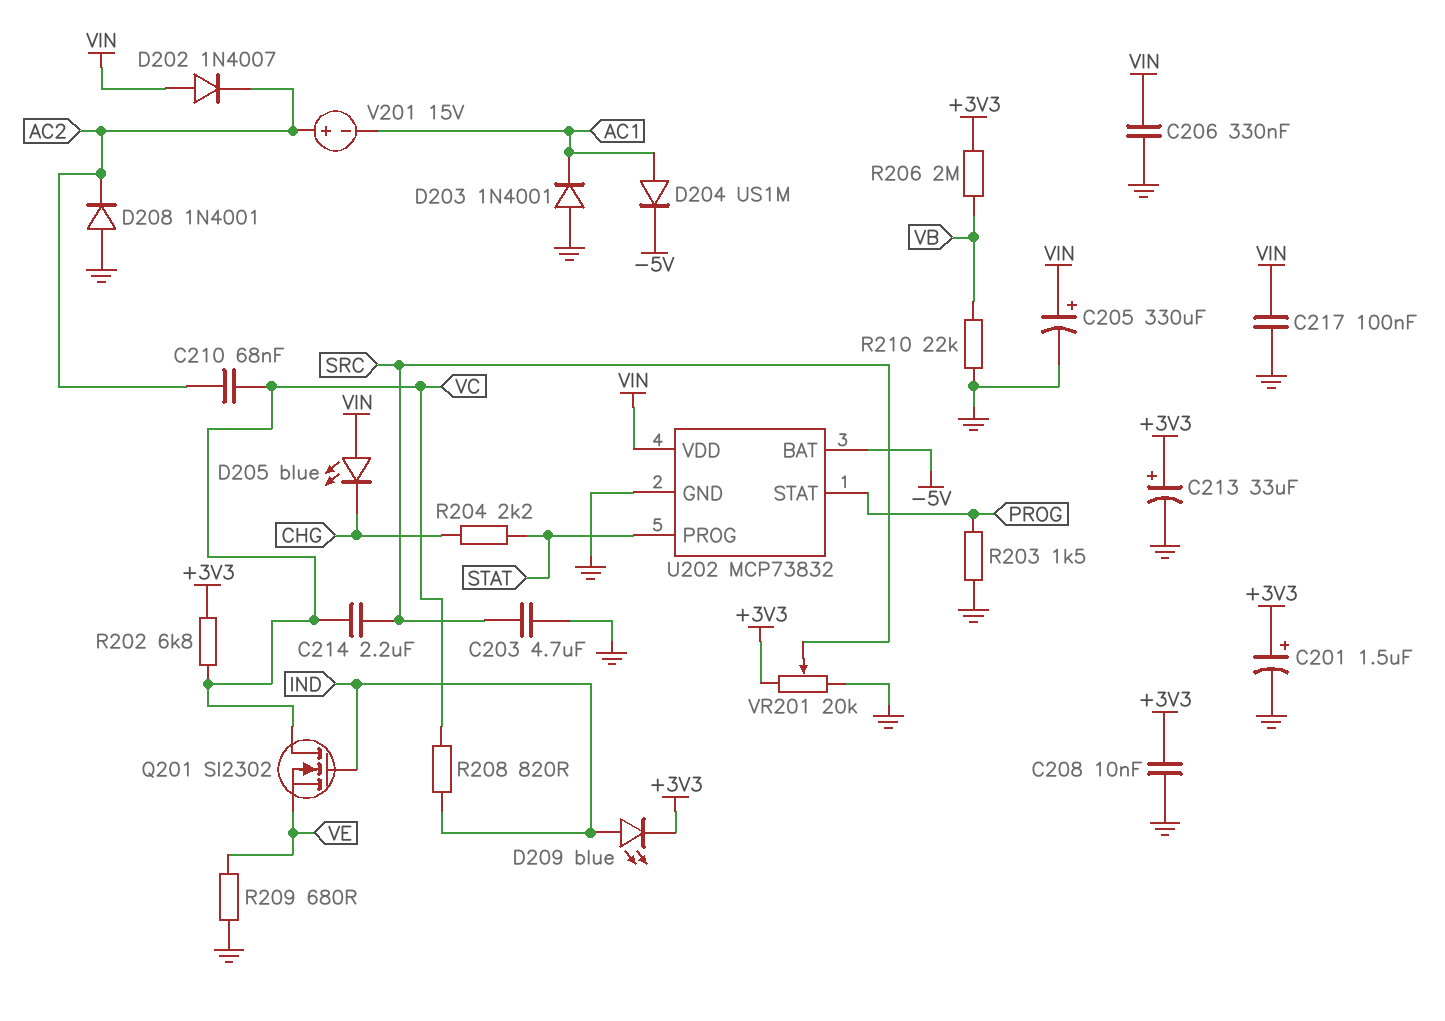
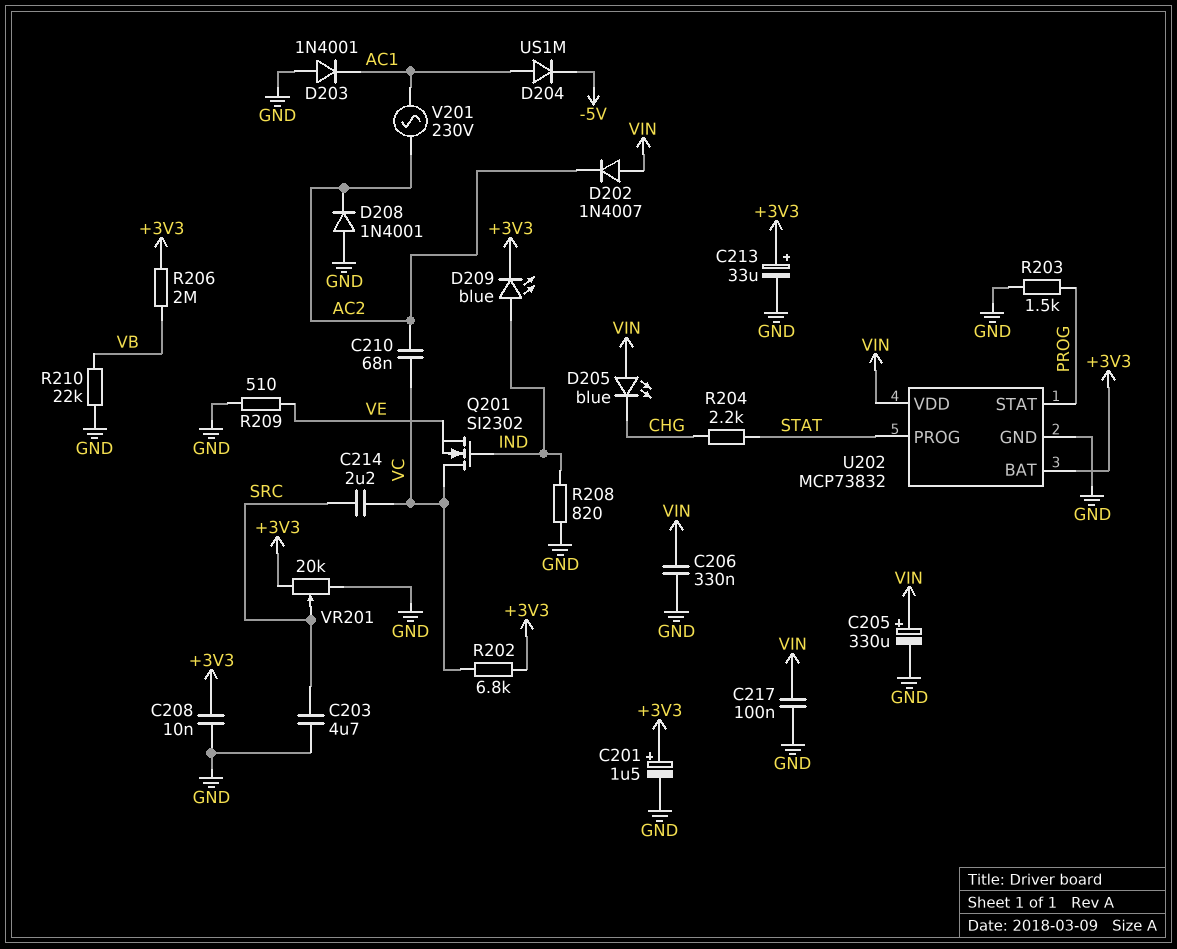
R208: 820 (IND, VC) -> 820 (GND, IND)
R209: 680 (GND, VE) -> 510 (GND, VE)
U202 pin BAT: -5V -> +3V3
V201: 15V (plus AC2, minus AC1) -> AC 230V (AC1, AC2)

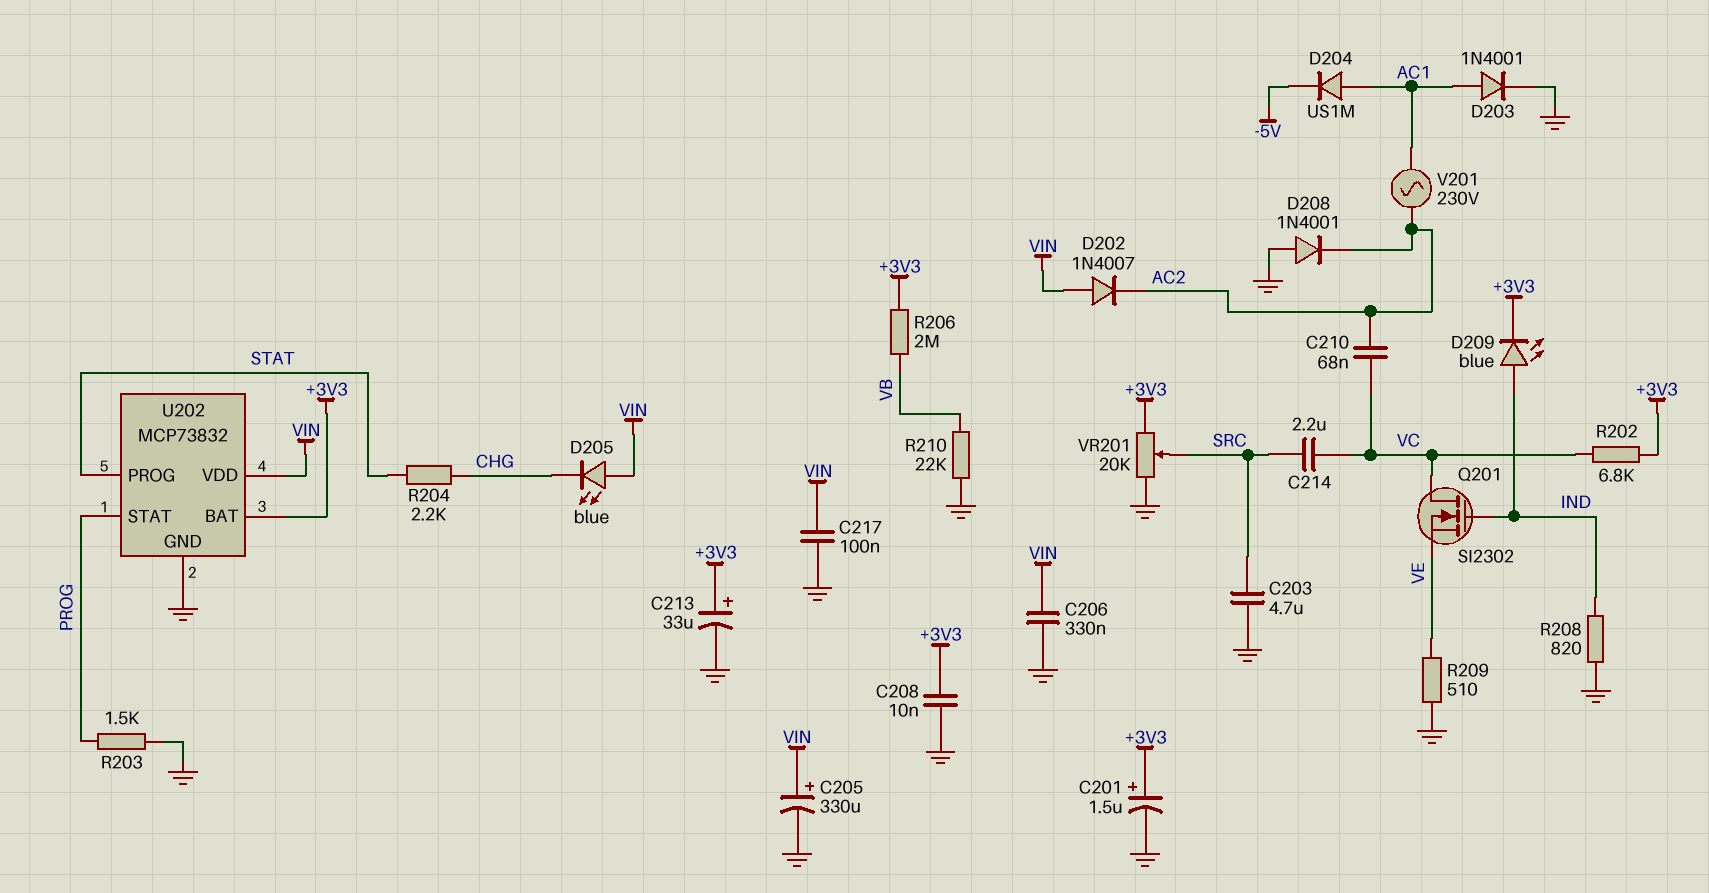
D203: diode 1N4001 (A GND, K AC1) -> diode 1N4001 (A AC1, K GND)

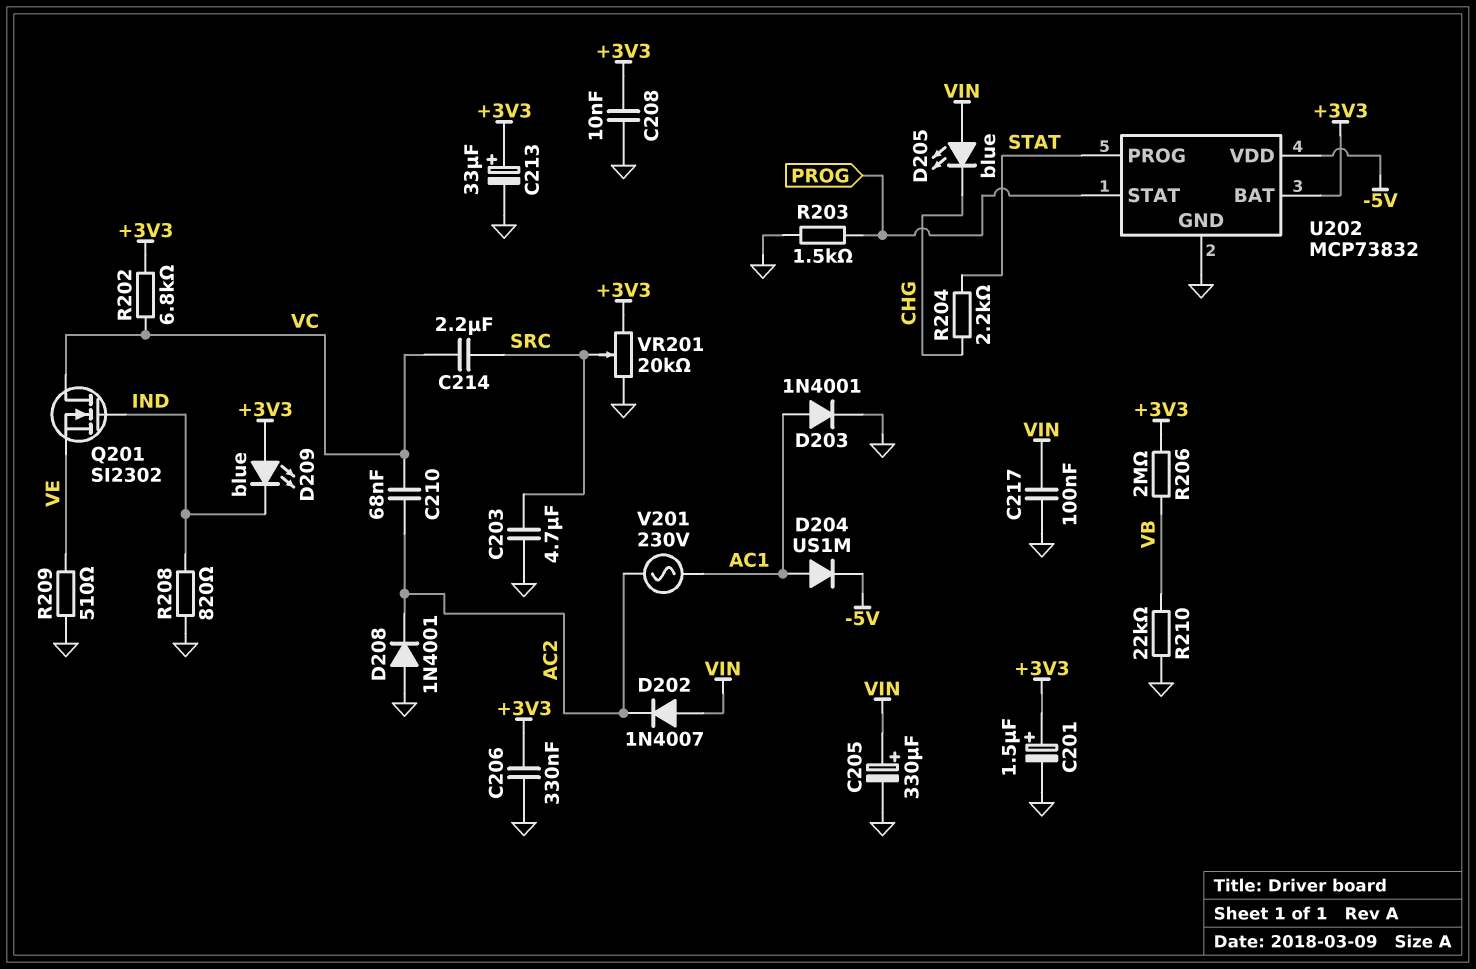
C206: 330nF (GND, VIN) -> 330nF (+3V3, GND)
D209: LED blue (A IND, K +3V3) -> LED blue (A +3V3, K IND)
U202 pin VDD: VIN -> -5V

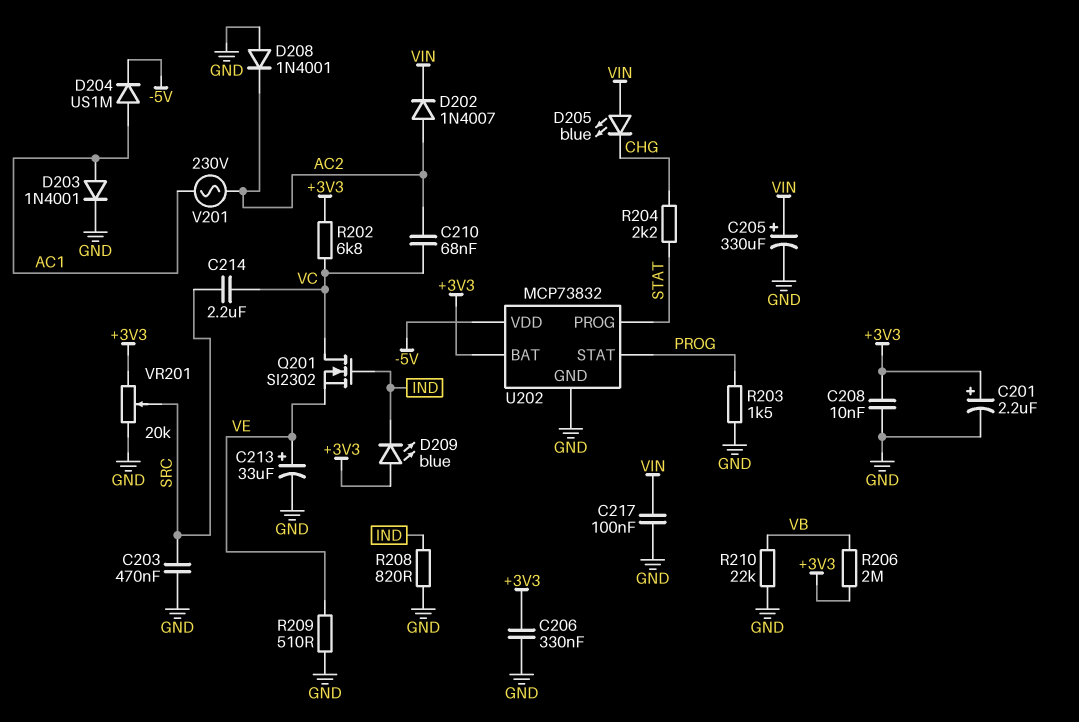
C201: 1.5uF (plus +3V3, minus GND) -> 2.2uF (plus +3V3, minus GND)
C203: 4.7uF (GND, SRC) -> 470nF (GND, SRC)
C213: 33uF (plus +3V3, minus GND) -> 33uF (plus VE, minus GND)
D202: diode 1N4007 (A VIN, K AC2) -> diode 1N4007 (A AC2, K VIN)

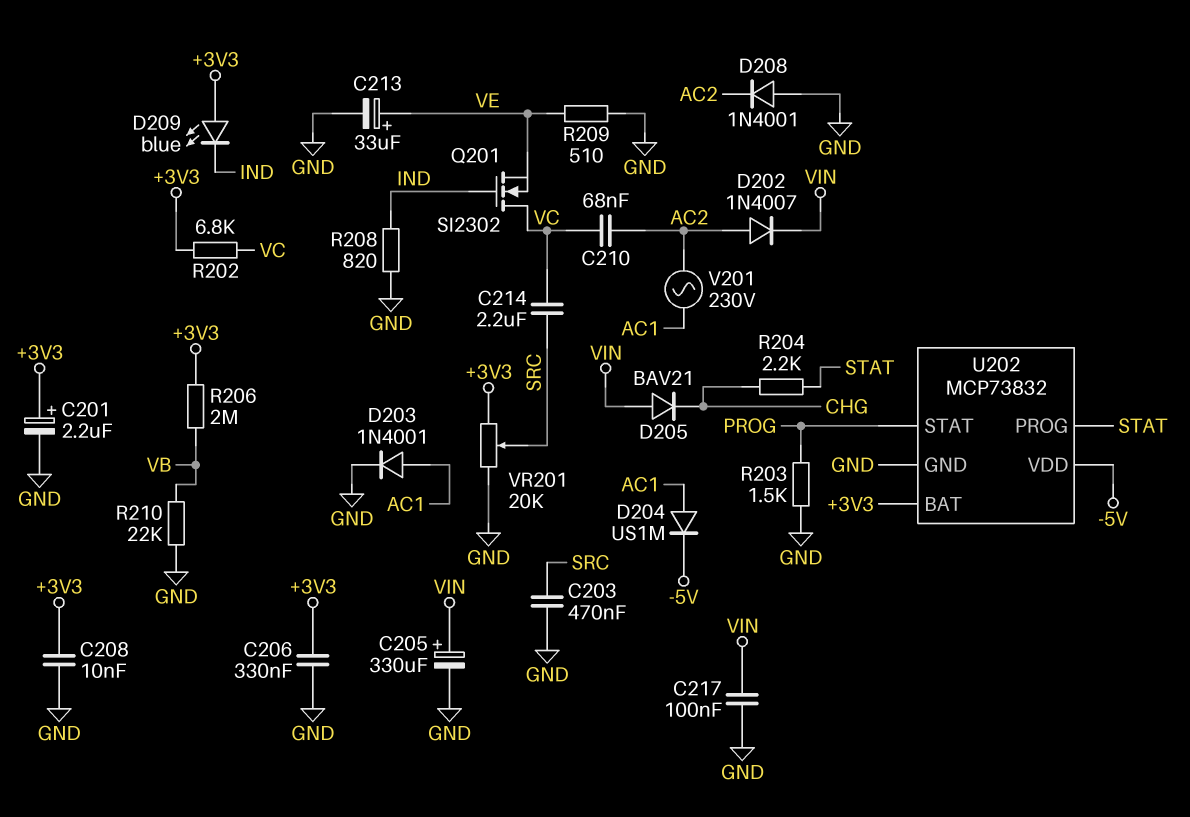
D205: LED blue (A VIN, K CHG) -> diode BAV21 (A VIN, K CHG)

